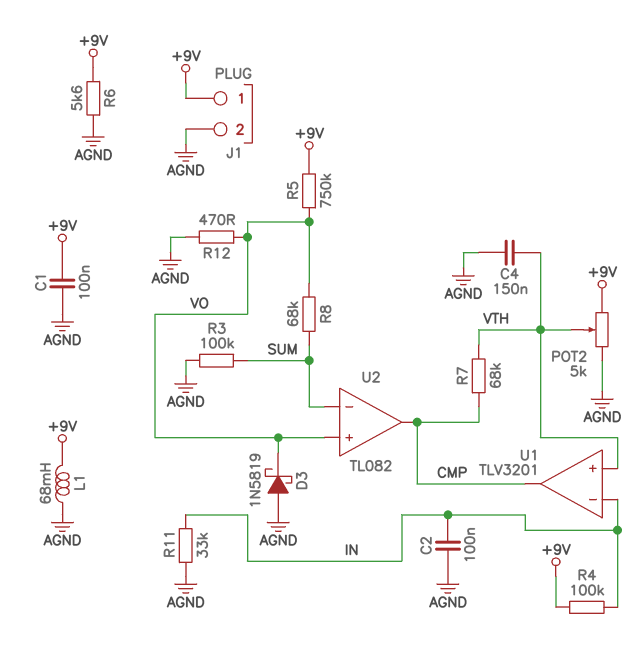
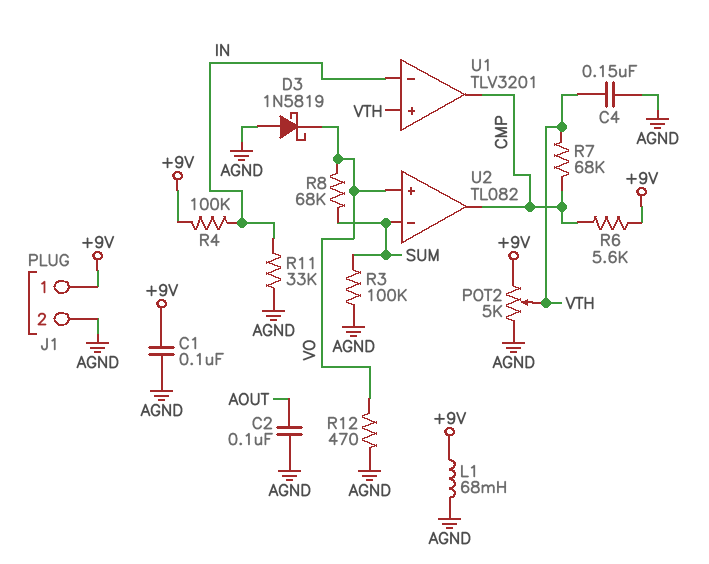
C2: 100nF (AGND, IN) -> 100nF (AGND, AOUT)
R5: 750k (+9V, VO) -> none
R6: 5.6k (+9V, AGND) -> 5.6k (+9V, CMP)

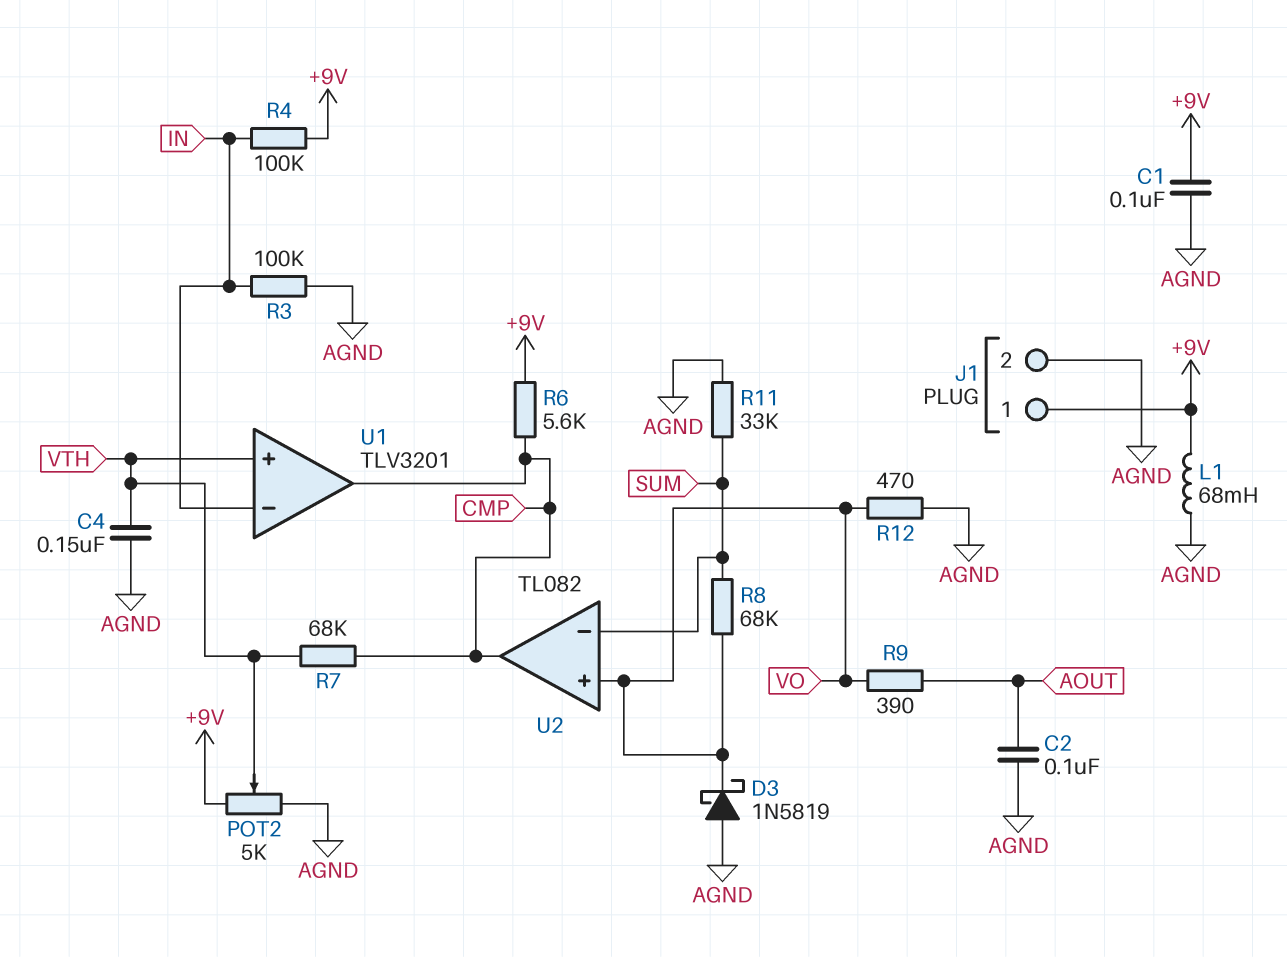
R3: 100k (AGND, SUM) -> 100k (AGND, IN)
R9: none -> 390 (AOUT, VO)
R11: 33k (AGND, IN) -> 33k (AGND, SUM)

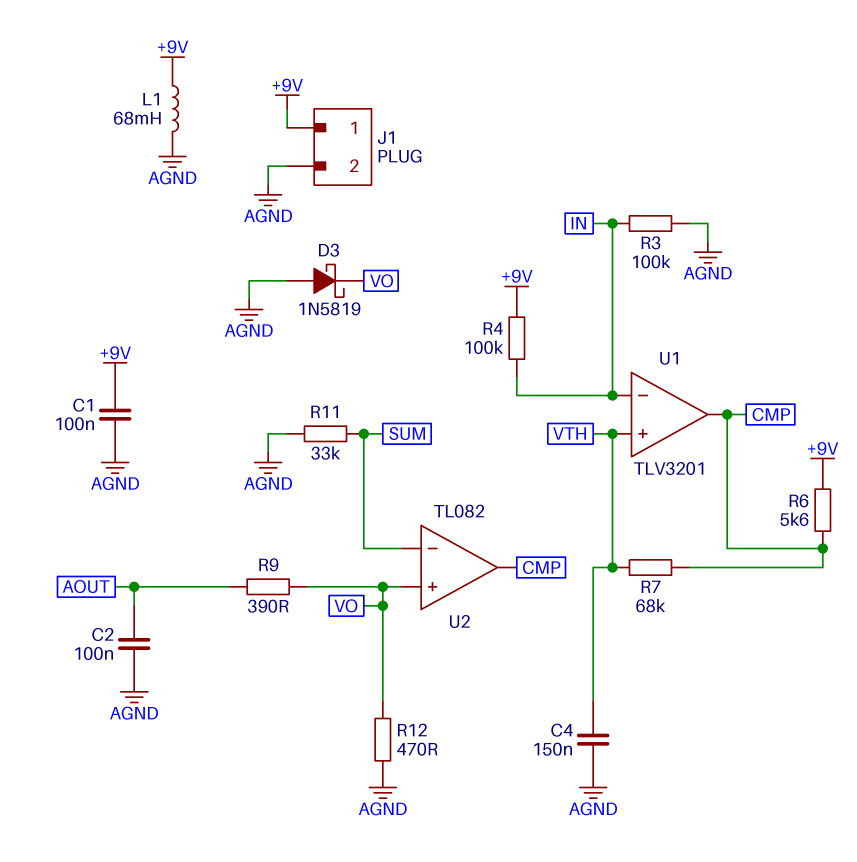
POT2: 5k (+9V, AGND, wiper VTH) -> none
R8: 68k (SUM, VO) -> none

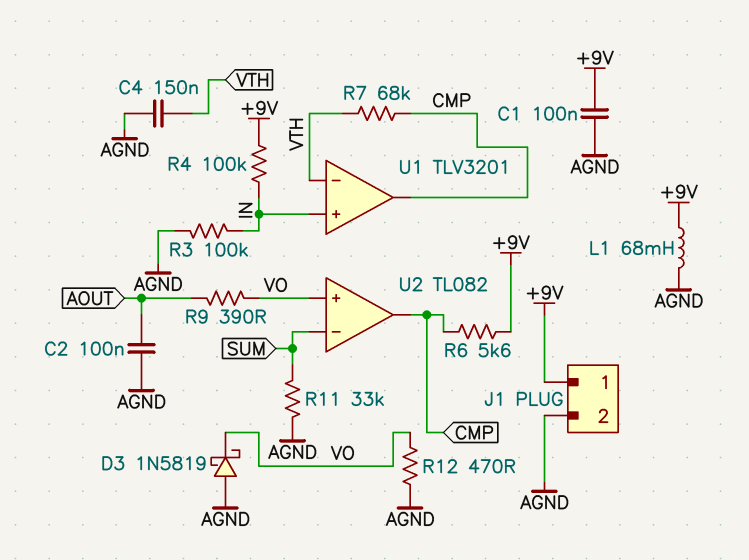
U1 pin in+: VTH -> IN
U1 pin in-: IN -> VTH

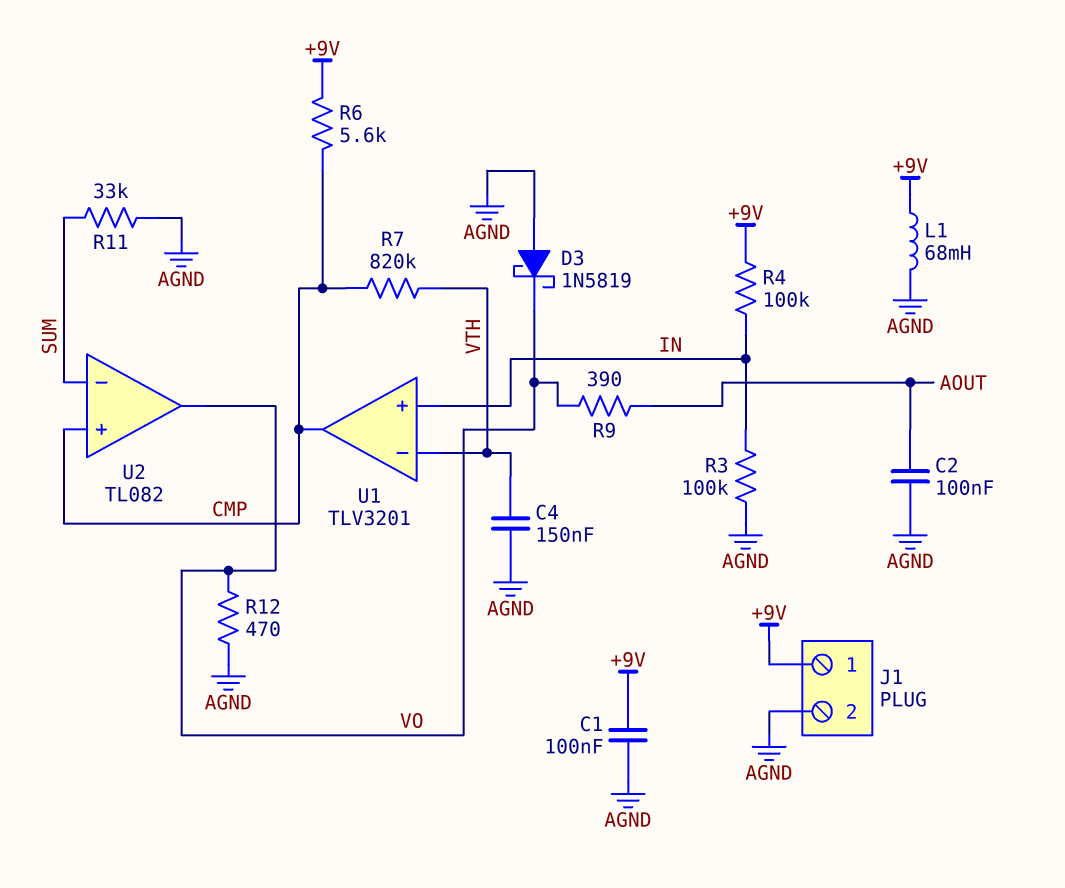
R7: 68k (CMP, VTH) -> 820k (CMP, VTH)
U2 pin in+: VO -> CMP
U2 pin out: CMP -> VO

